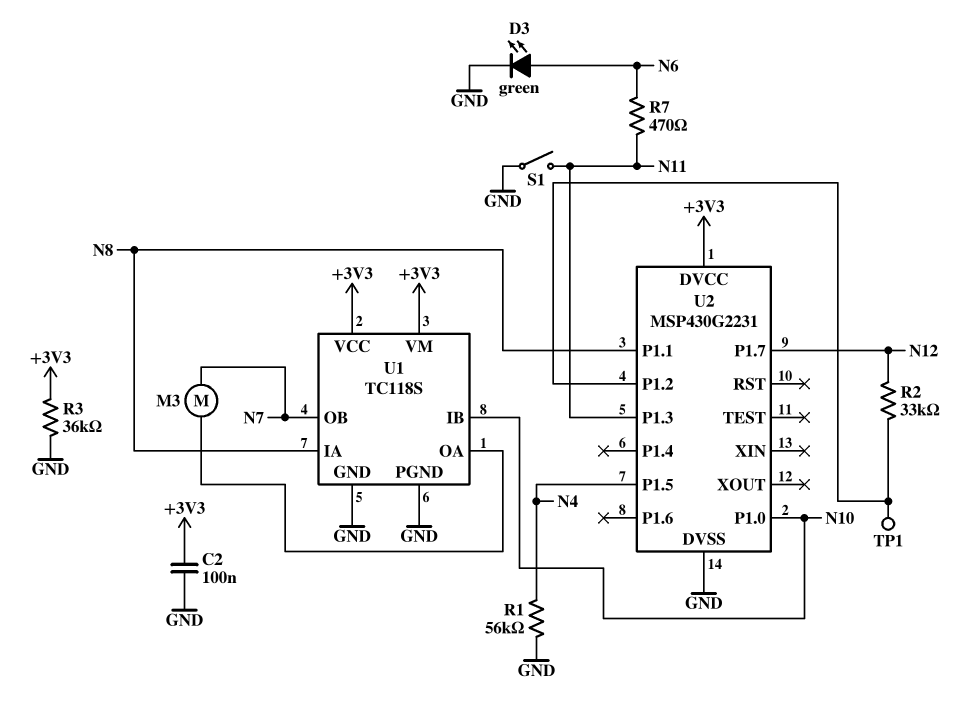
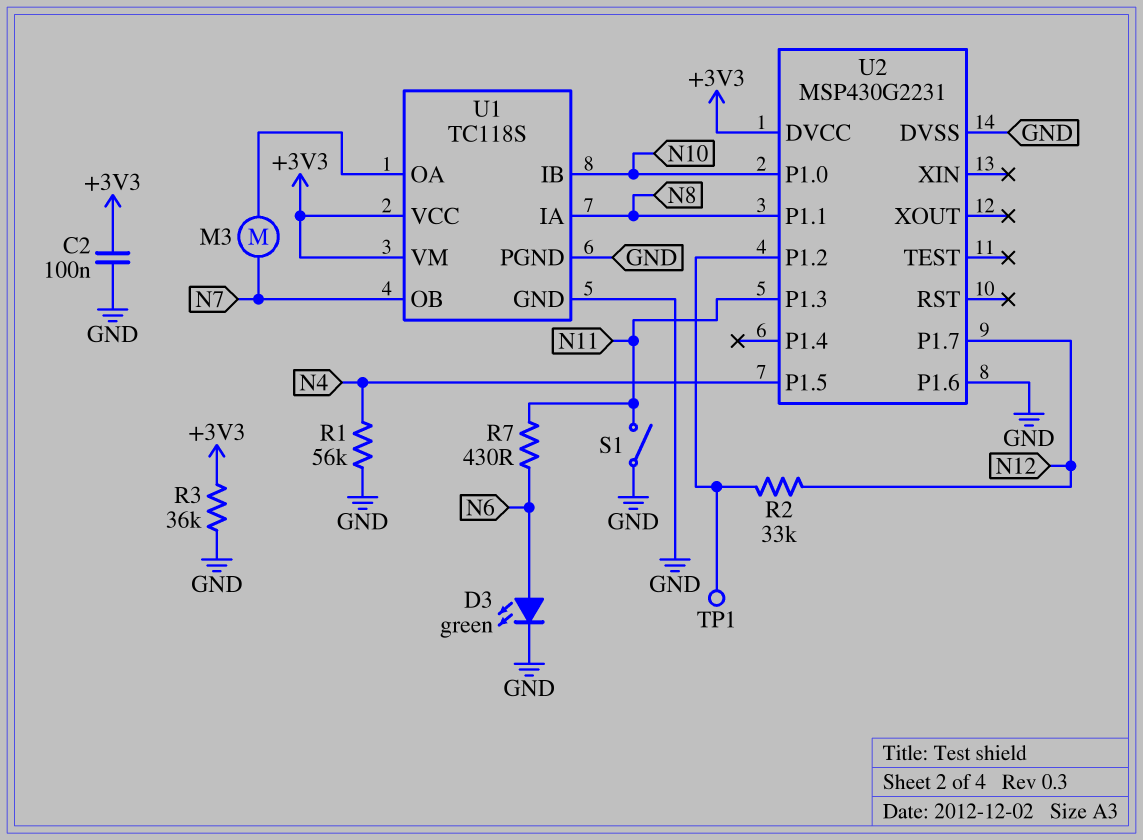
R7: 470 (N6, N11) -> 430 (N6, N11)
U2 pin P1.6: none -> GND

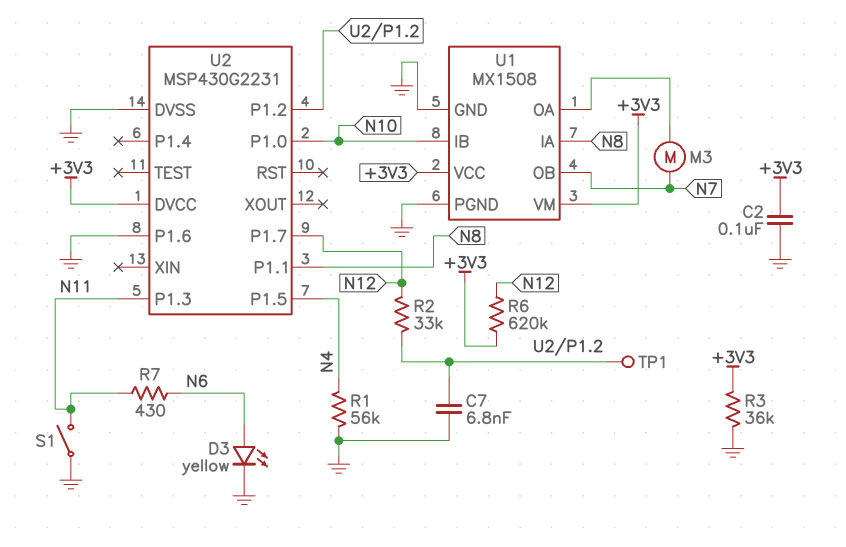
C7: none -> 6.8nF (GND, U2/P1.2)
D3: LED green (A N6, K GND) -> LED yellow (A N6, K GND)
R6: none -> 620k (+3V3, N12)
U1: TC118S -> MX1508

